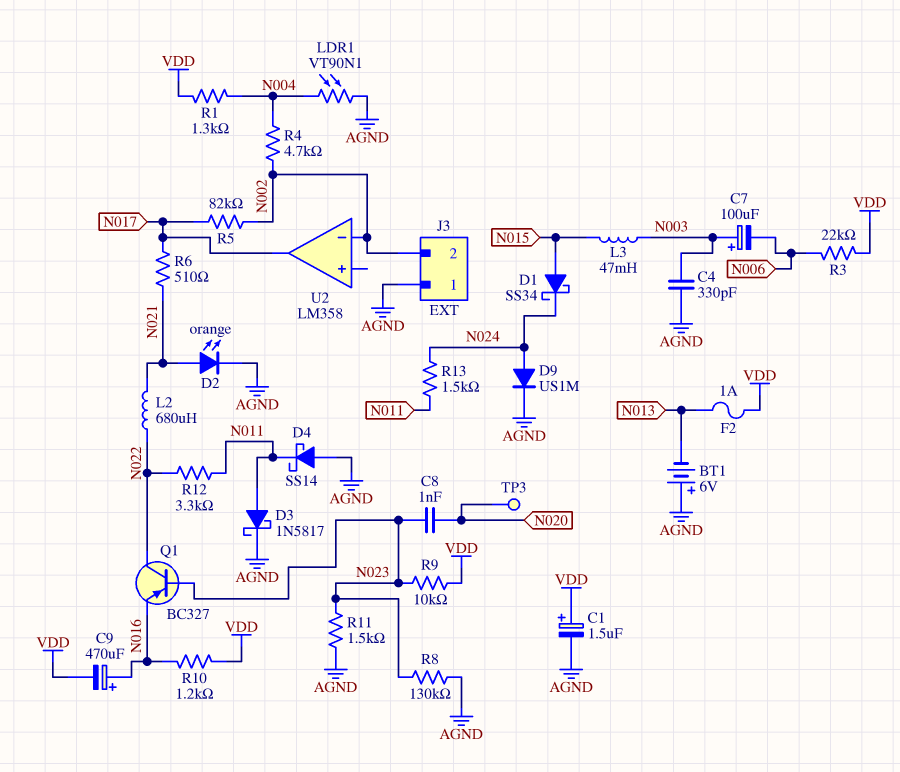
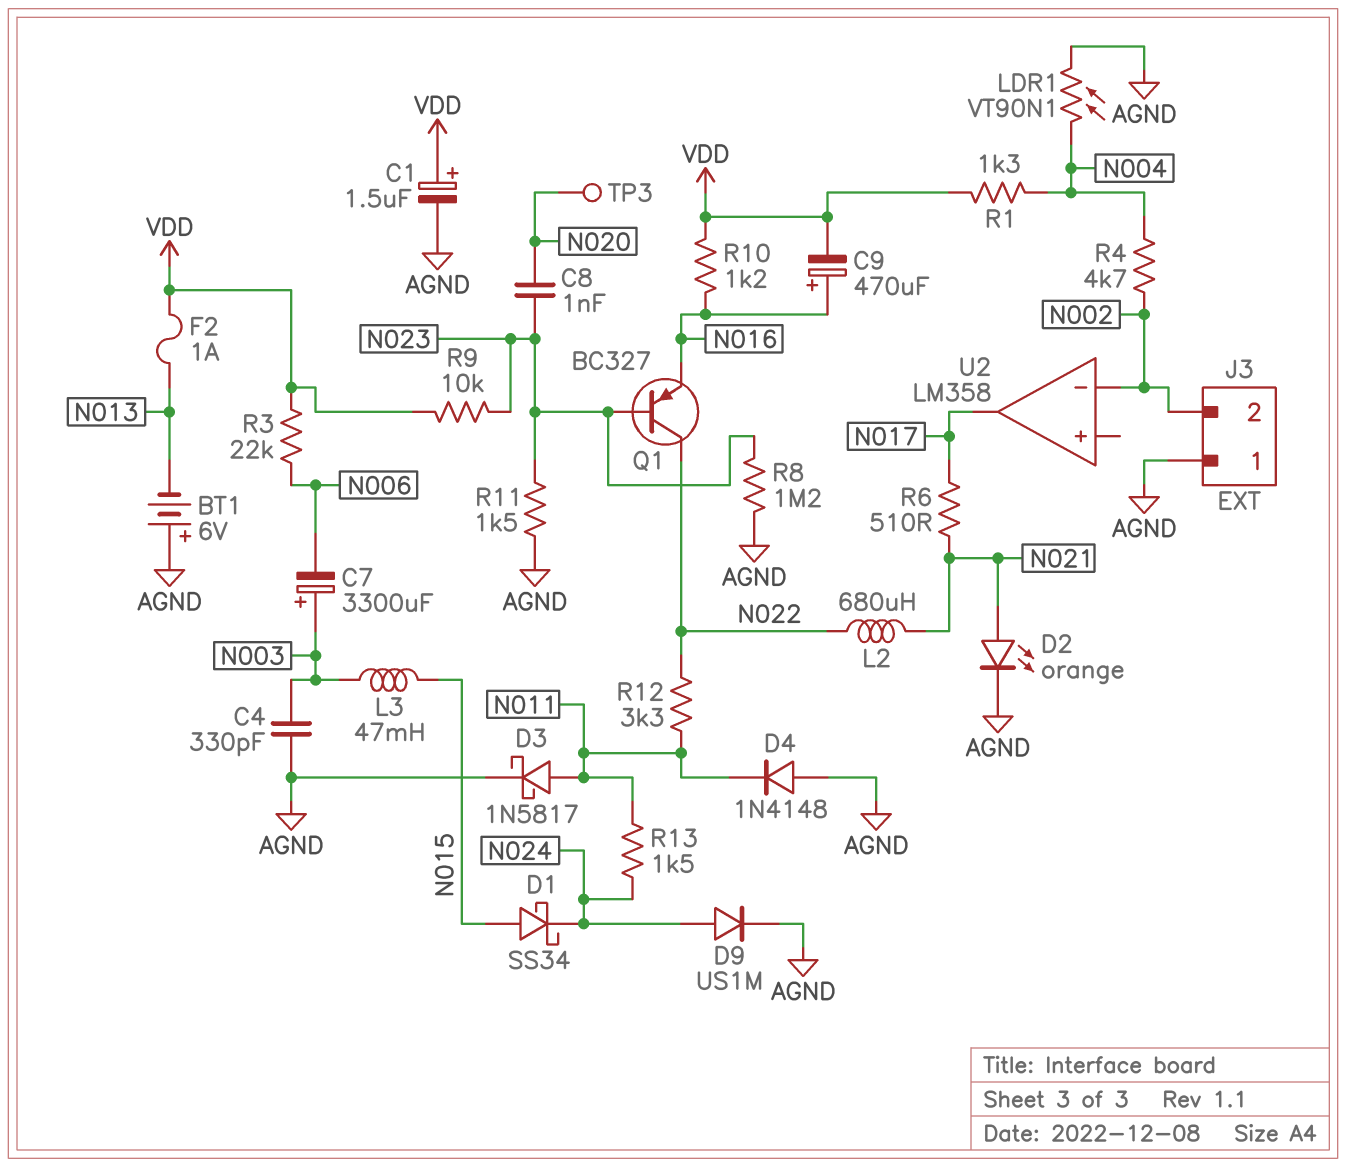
C7: 100uF (plus N003, minus N006) -> 3300uF (plus N003, minus N006)
D4: schottky SS14 (A AGND, K N011) -> diode 1N4148 (A AGND, K N011)
R5: 82k (N002, N017) -> none
R8: 130k (AGND, N023) -> 1.2M (AGND, N023)

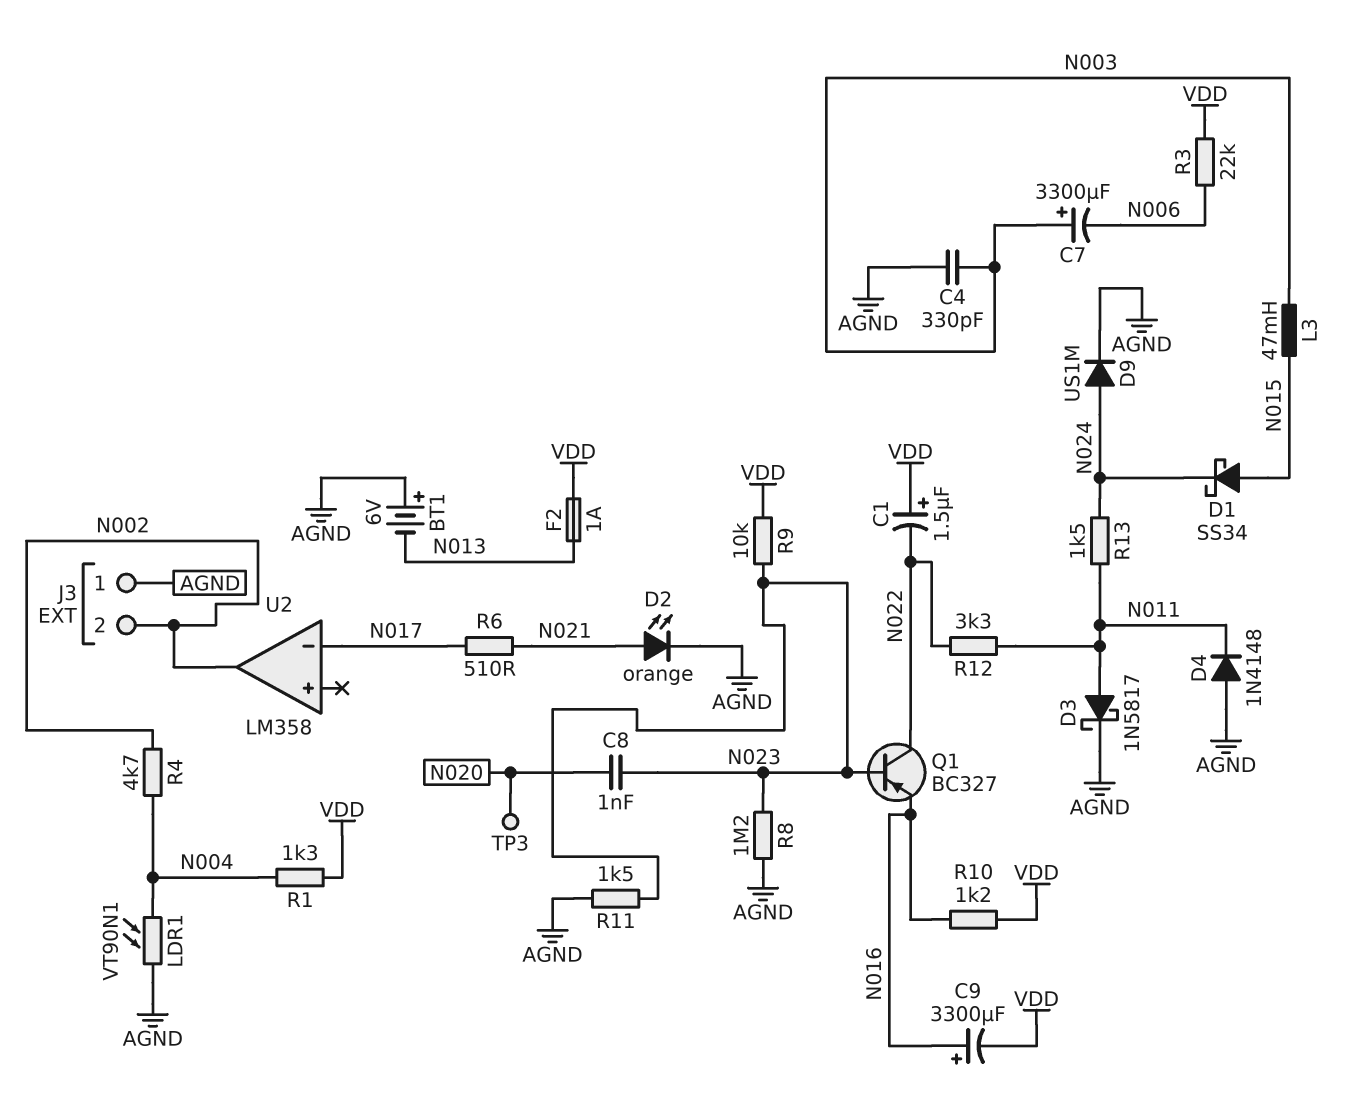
C1: 1.5uF (plus VDD, minus AGND) -> 1.5uF (plus VDD, minus N022)
C9: 470uF (plus N016, minus VDD) -> 3300uF (plus N016, minus VDD)
L2: 680uH (N021, N022) -> none
U2 pin in-: N002 -> N017
U2 pin out: N017 -> N002

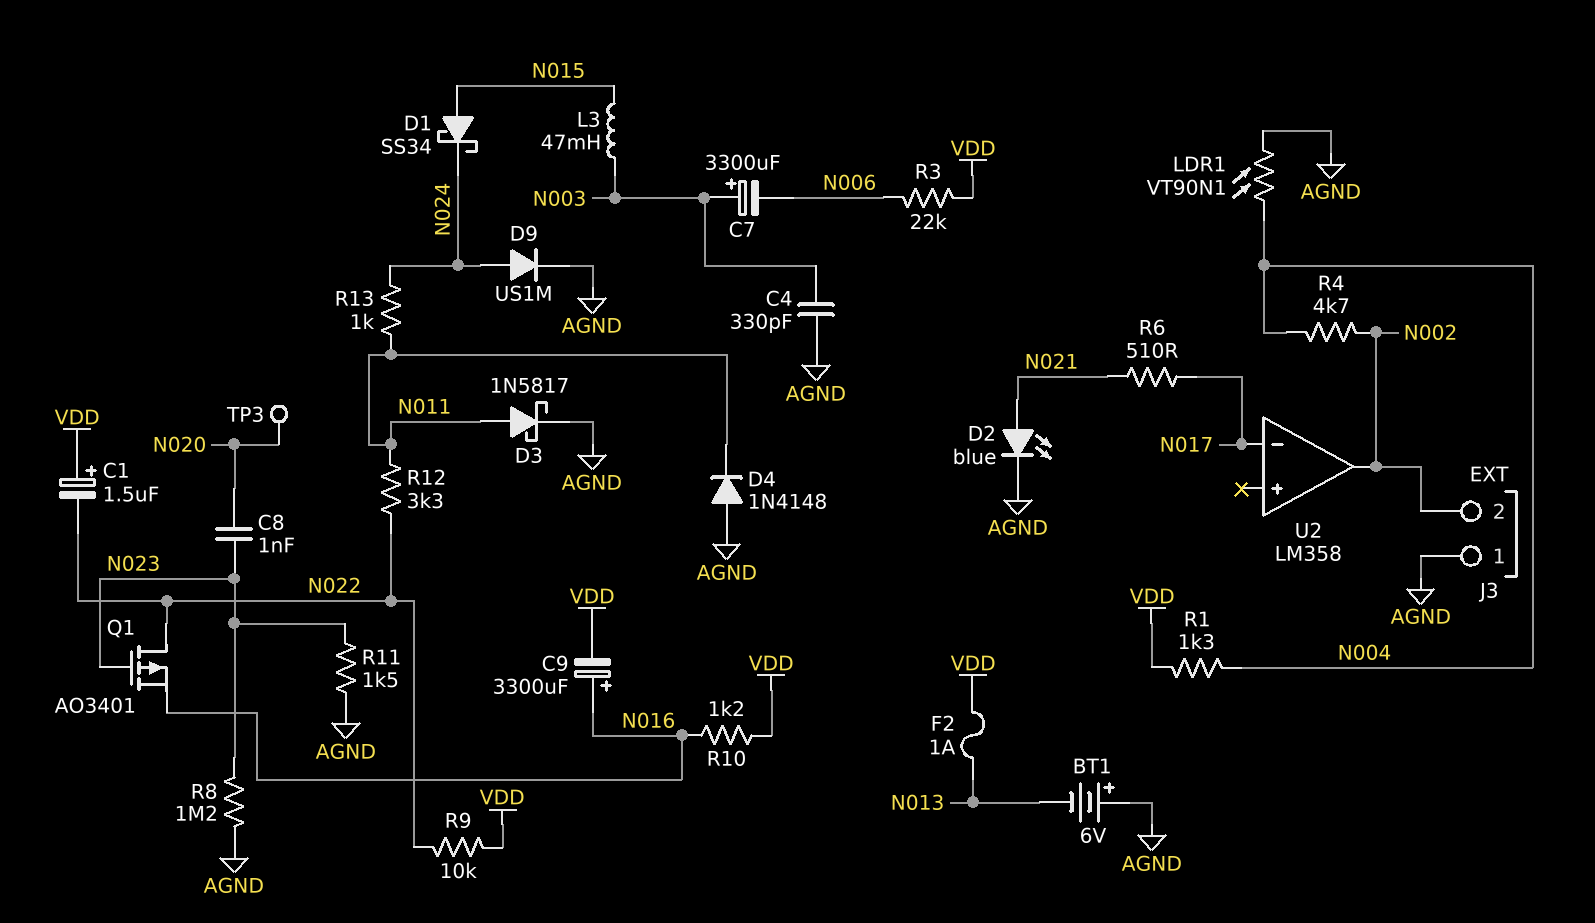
D2: LED orange (A N021, K AGND) -> LED blue (A N021, K AGND)
Q1: PNP BC327 (B N023, C N022, E N016) -> PMOS AO3401 (G N023, D N022, S N016)
R9: 10k (N023, VDD) -> 10k (N022, VDD)
R13: 1.5k (N011, N024) -> 1k (N011, N024)

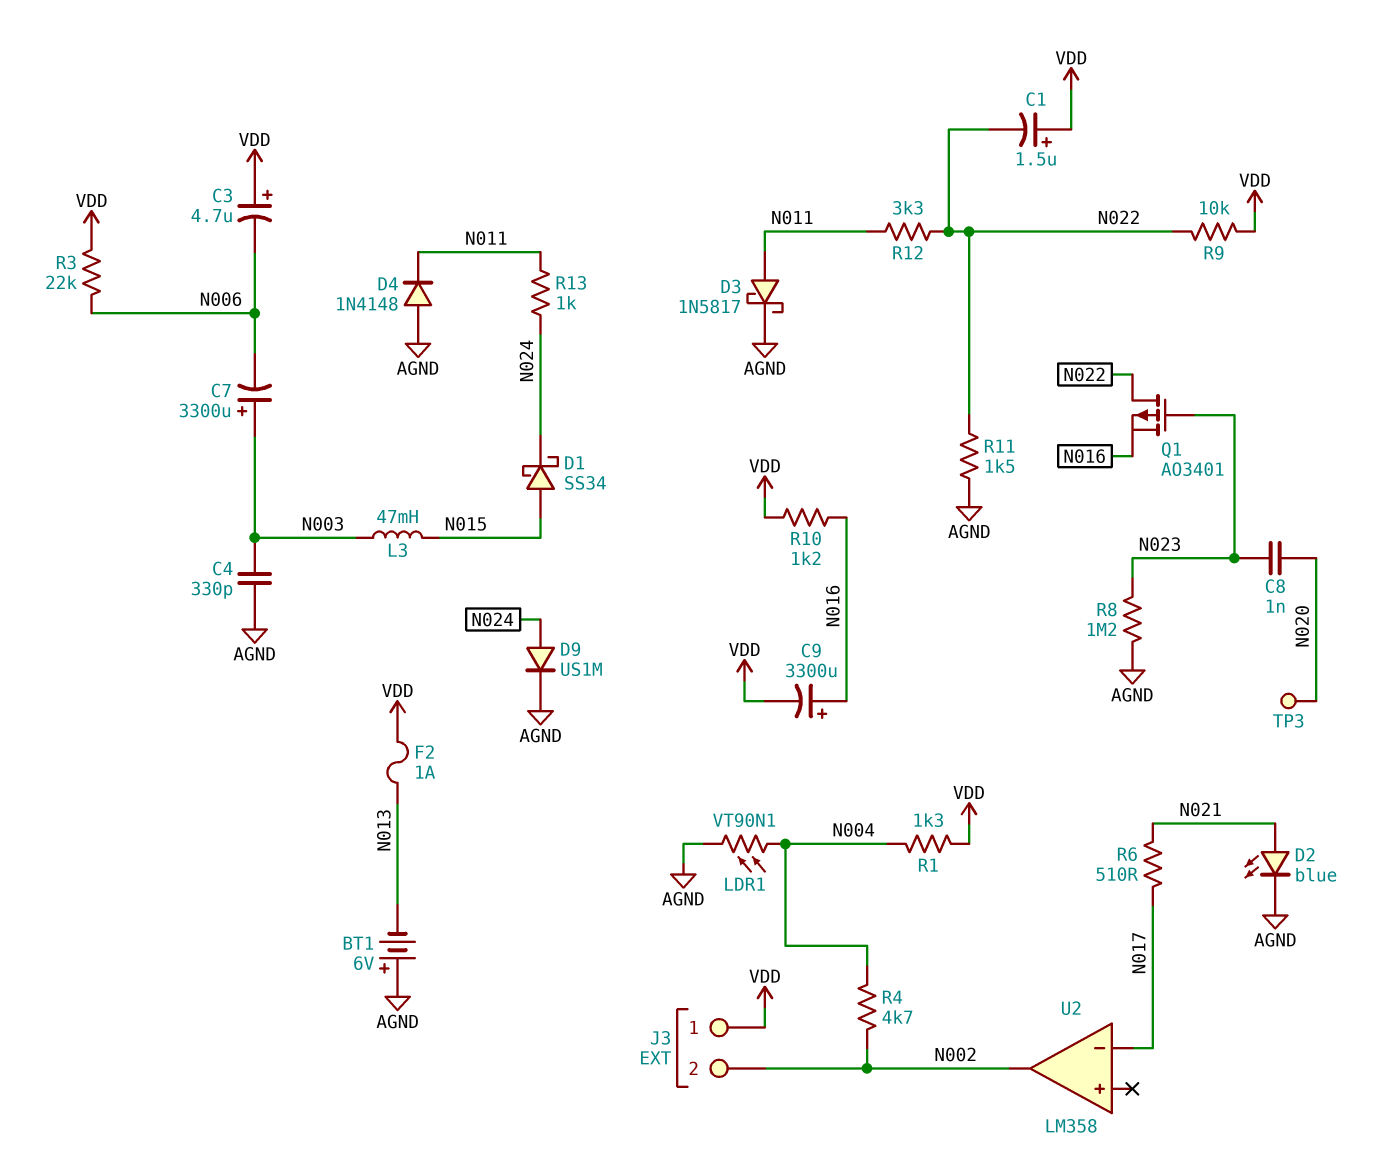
C3: none -> 4.7uF (plus VDD, minus N006)
J3 pin 1: AGND -> VDD
R11: 1.5k (AGND, N023) -> 1.5k (AGND, N022)

